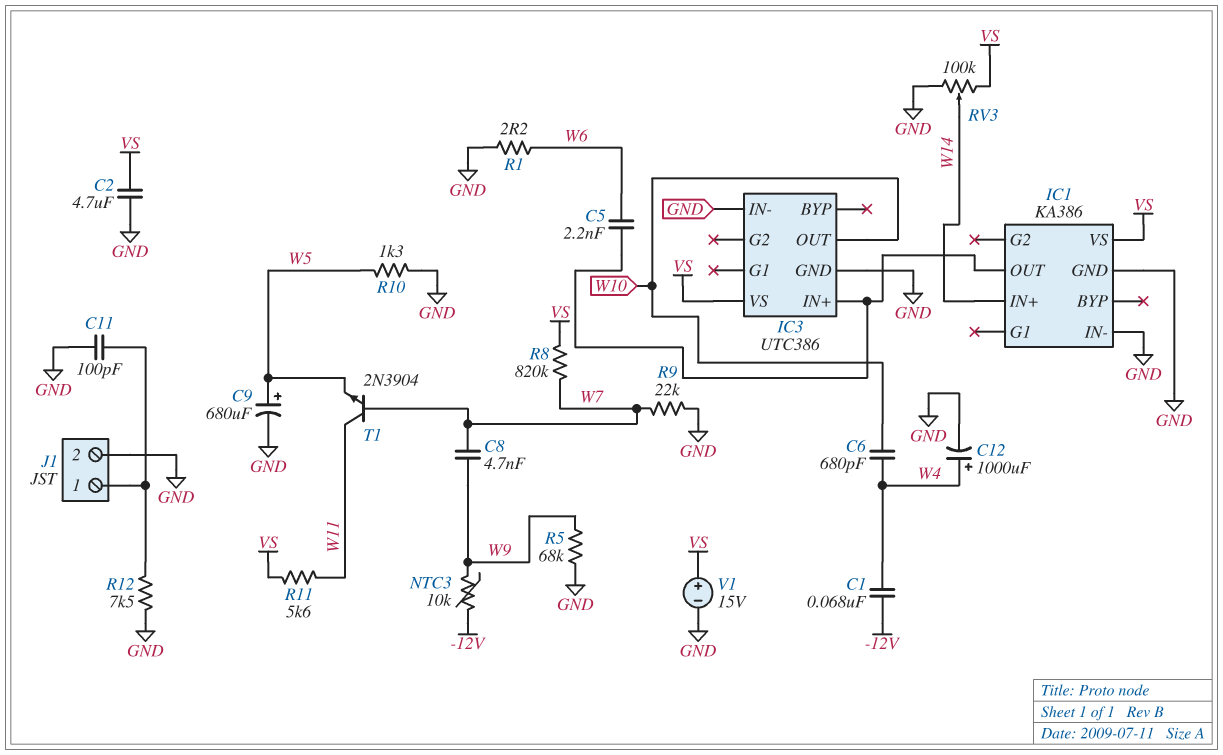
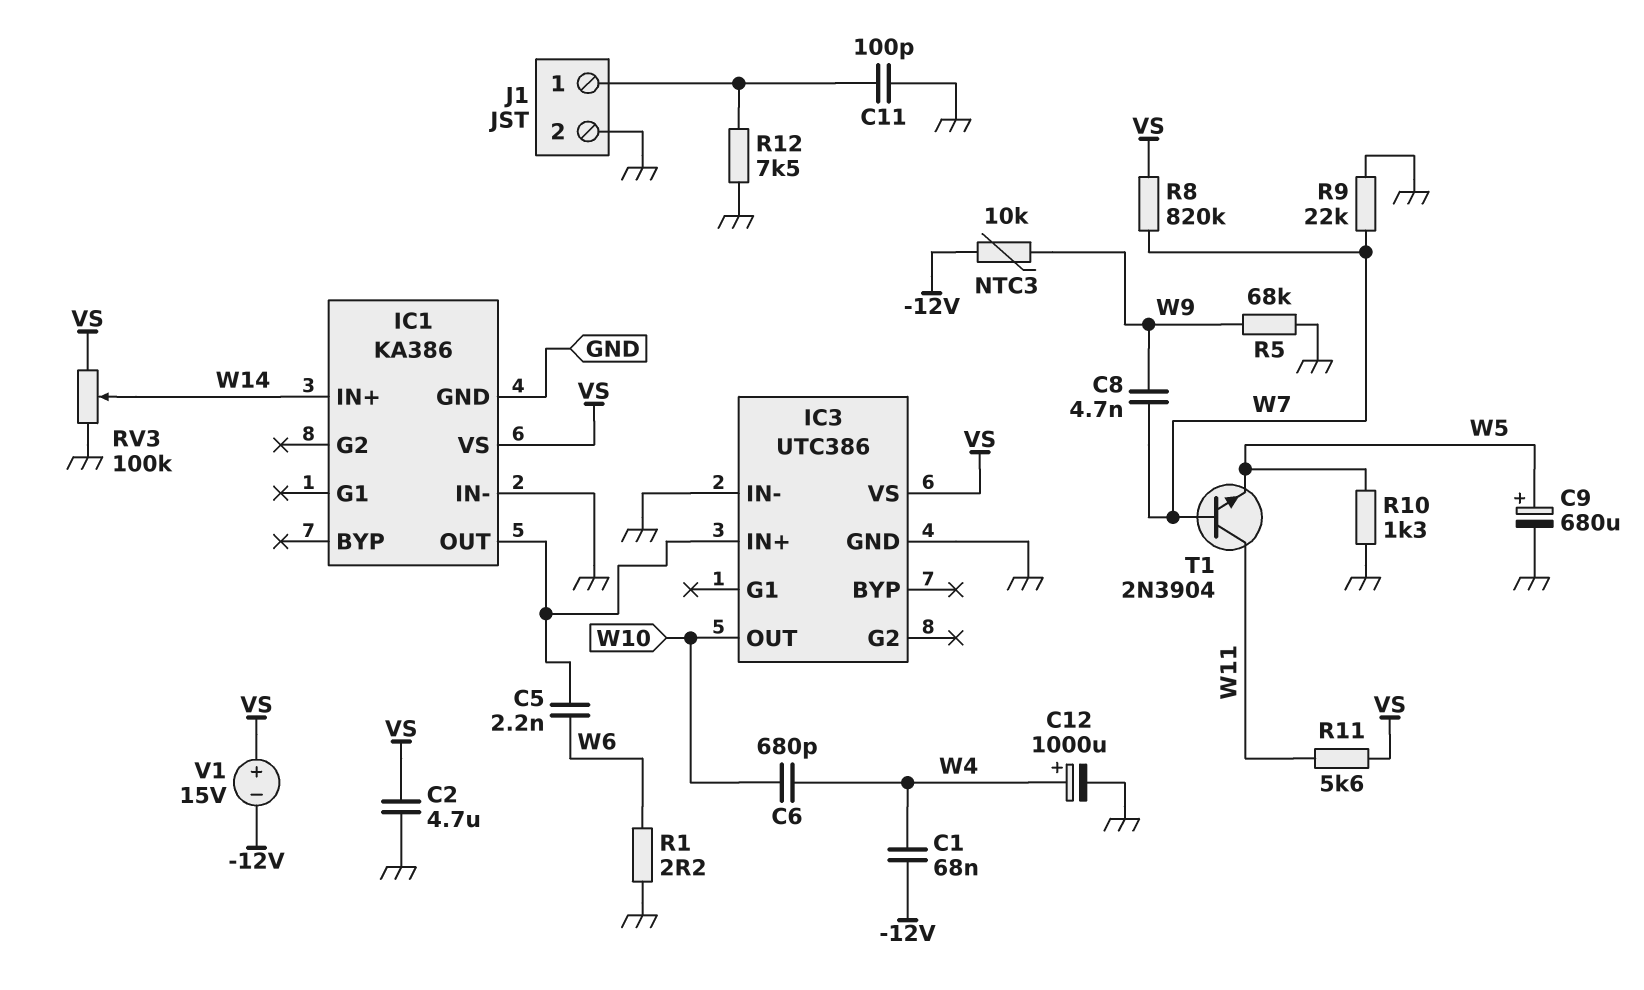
V1: 15V (plus VS, minus GND) -> 15V (plus VS, minus -12V)

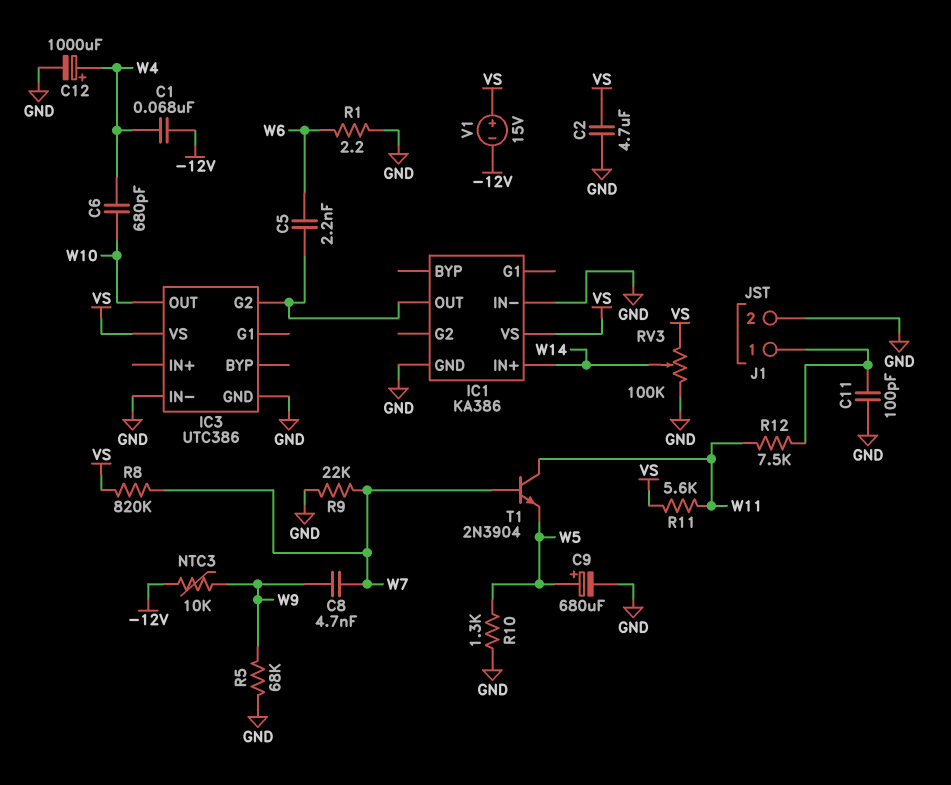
IC3 pin G2: none -> IC1/OUT
IC3 pin IN+: IC1/OUT -> none
R12: 7.5k (GND, J1/1) -> 7.5k (J1/1, W11)

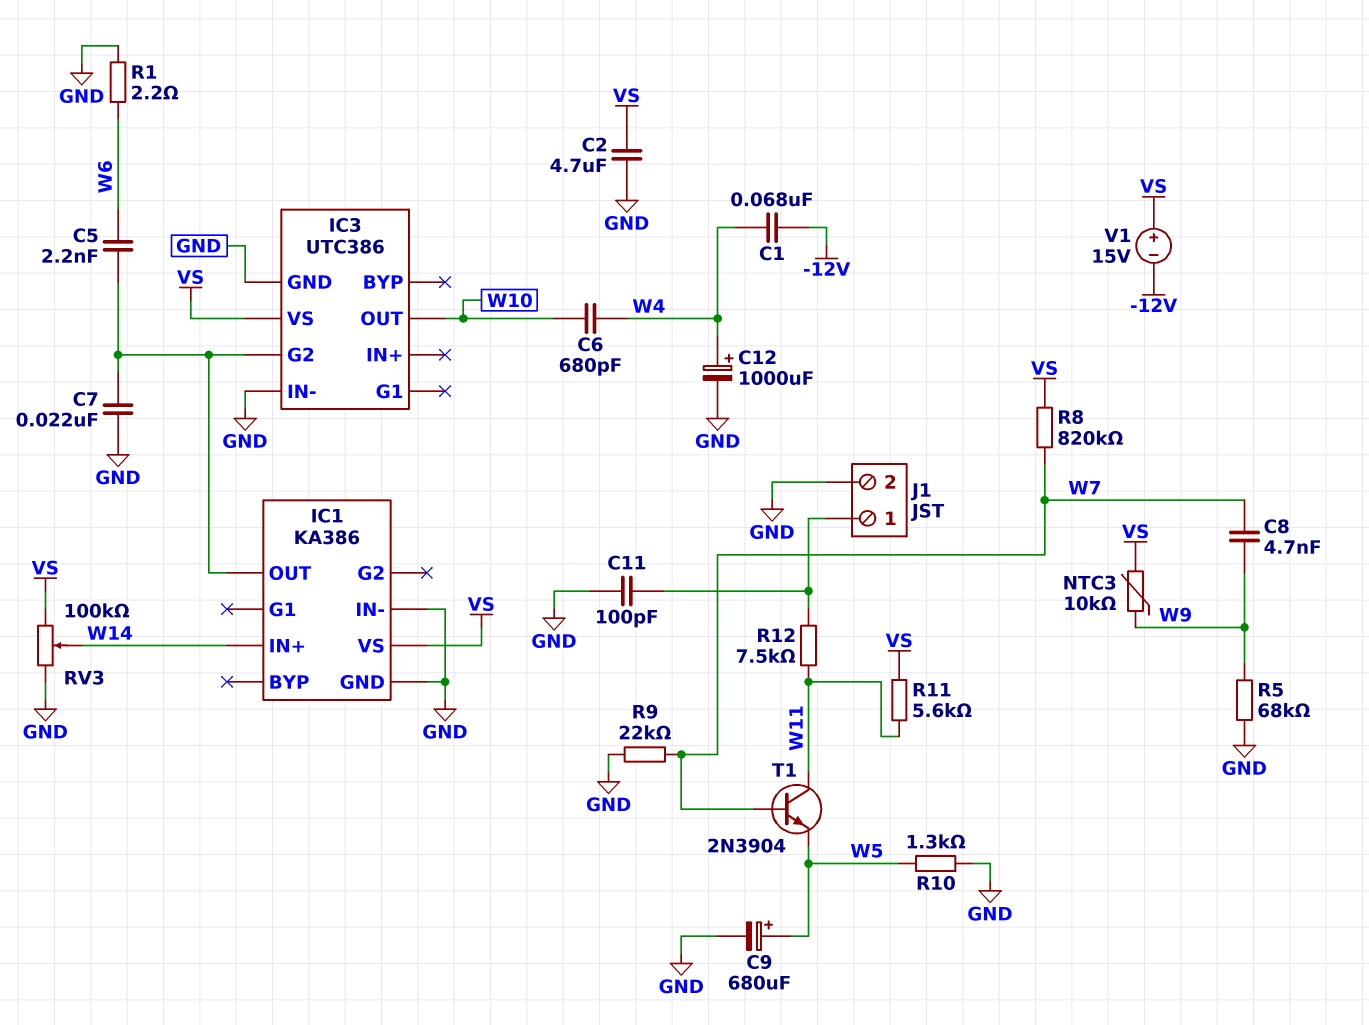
C7: none -> 22nF (GND, IC1/OUT)
NTC3: 10k (-12V, W9) -> 10k (VS, W9)

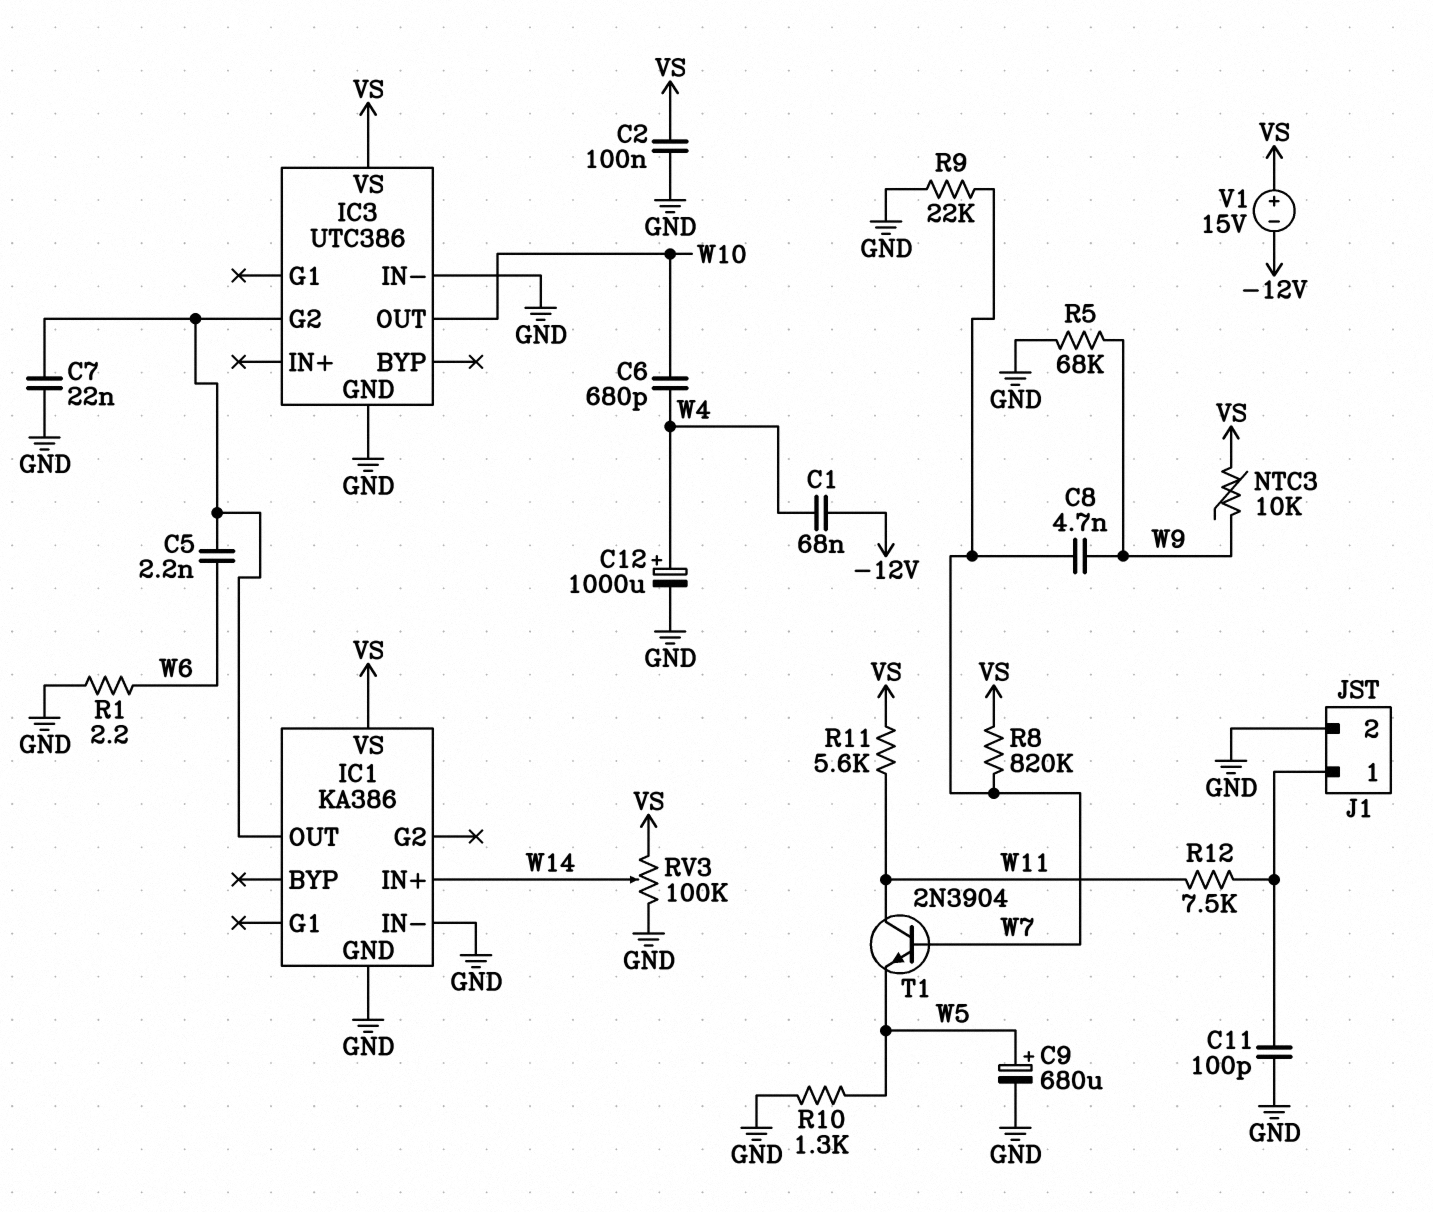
C2: 4.7uF (GND, VS) -> 100nF (GND, VS)

